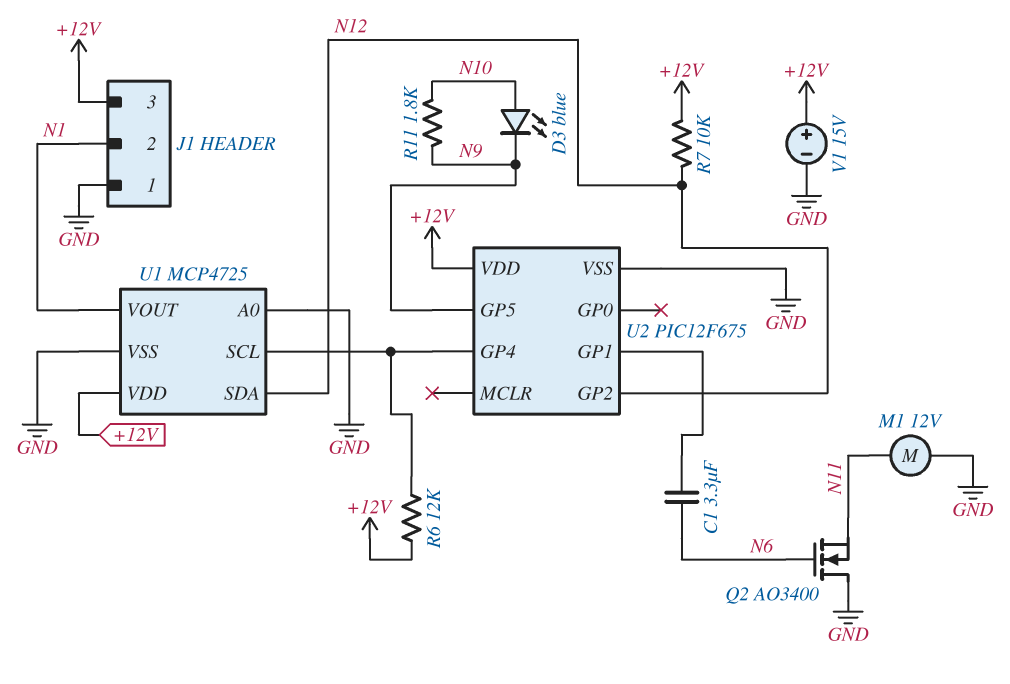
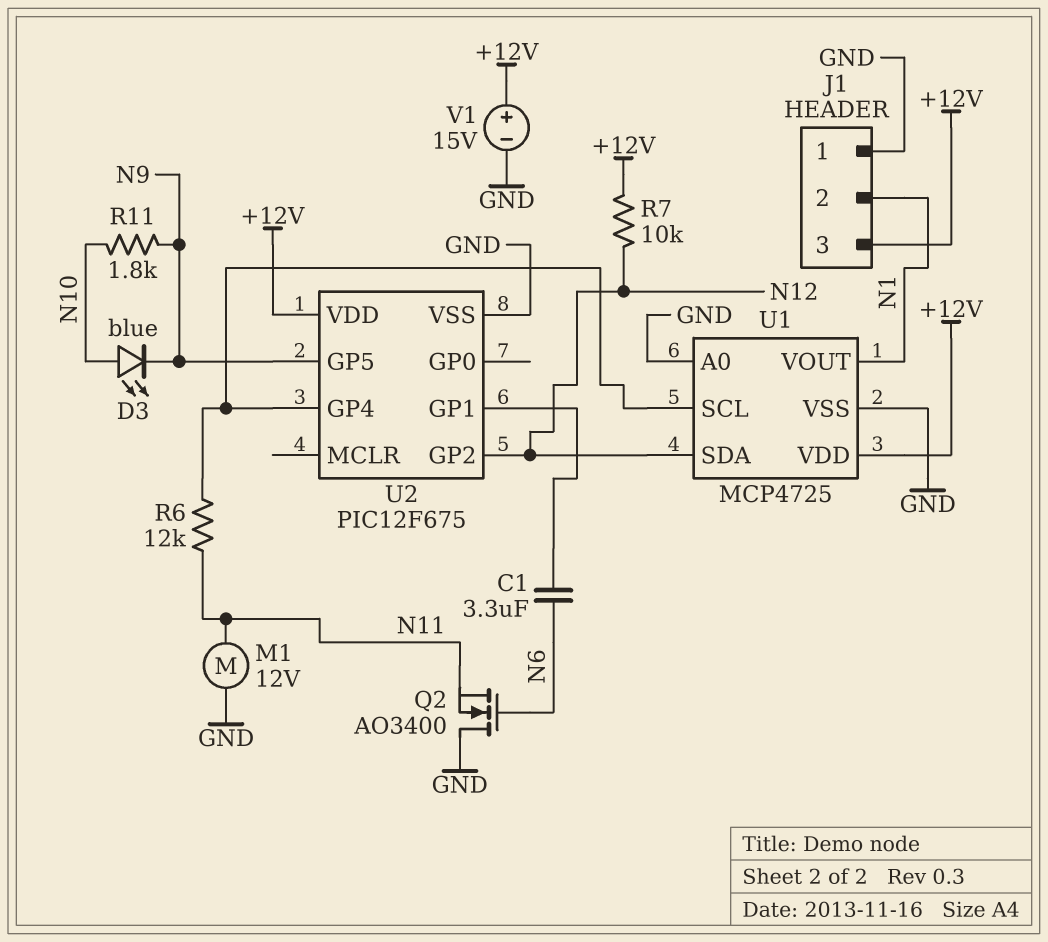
R6: 12k (+12V, U1/SCL) -> 12k (N11, U1/SCL)

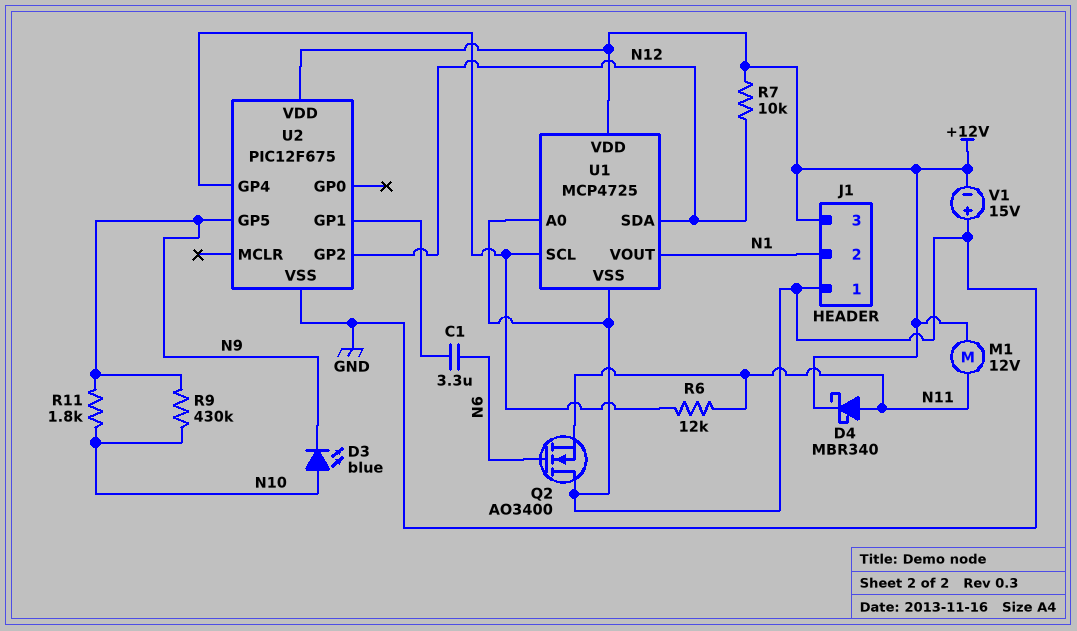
D4: none -> schottky MBR340 (A N11, K +12V)
M1: motor 12V (GND, N11) -> motor 12V (+12V, N11)
R9: none -> 430k (N9, N10)
V1: 15V (plus +12V, minus GND) -> 15V (plus GND, minus +12V)

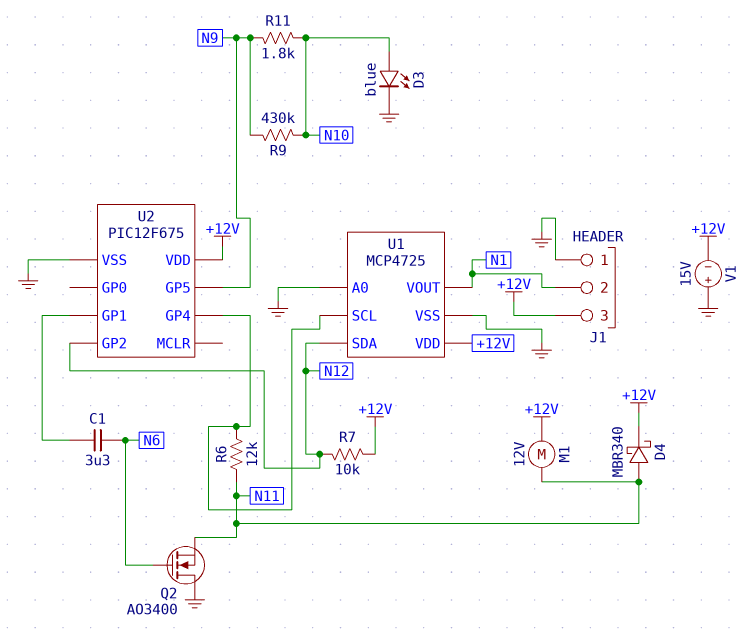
D3: LED blue (A N10, K N9) -> LED blue (A N10, K GND)

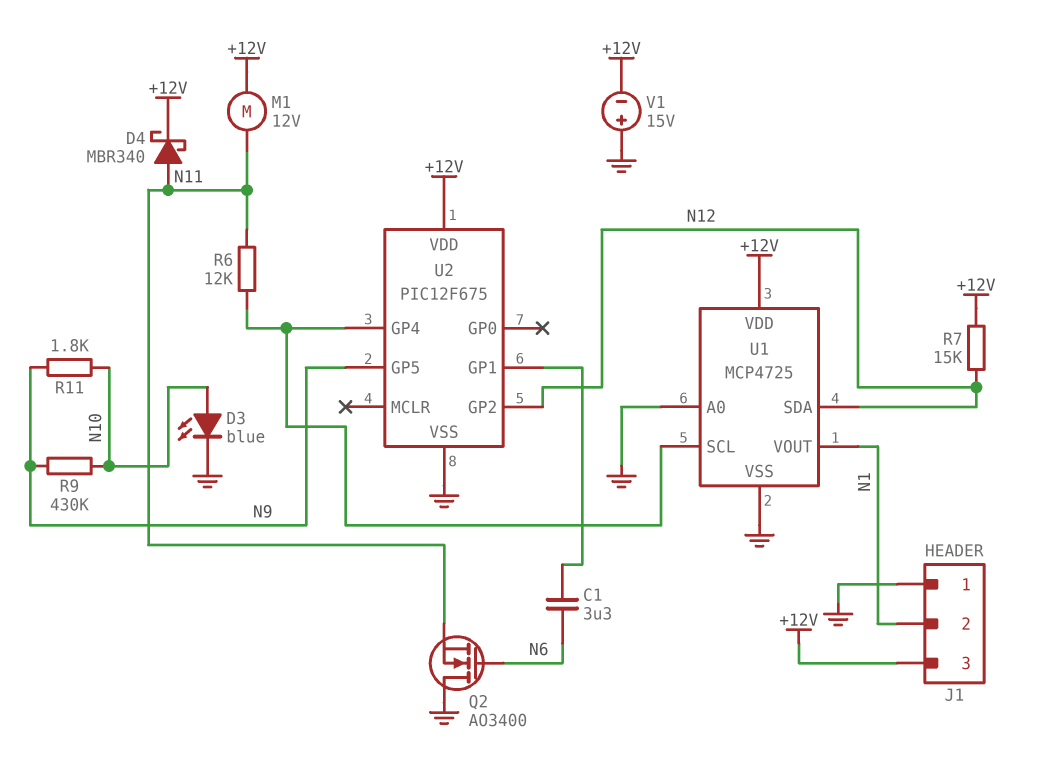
R7: 10k (+12V, N12) -> 15k (+12V, N12)

